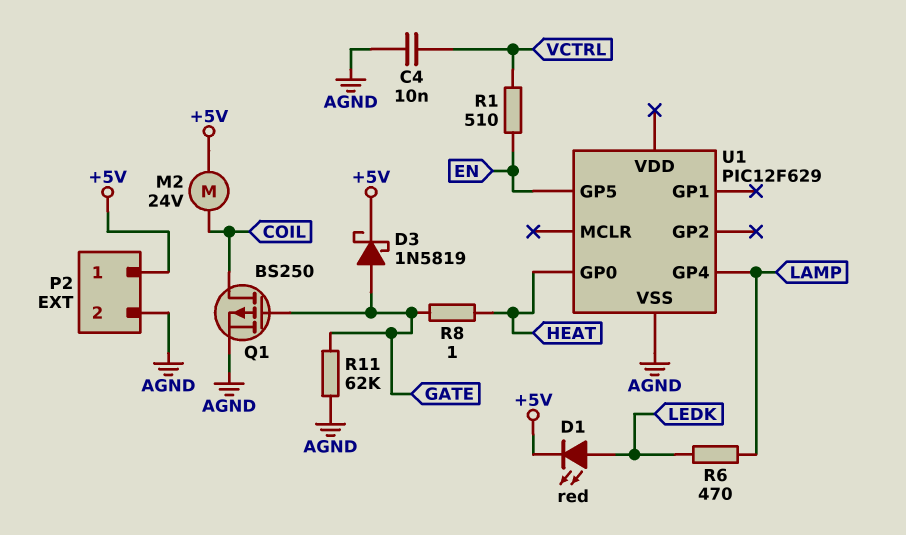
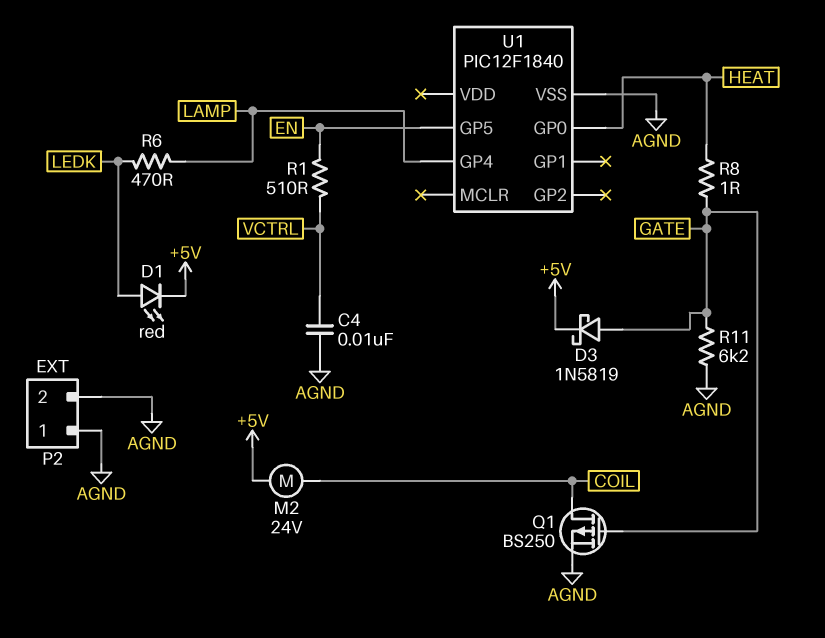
P2 pin 1: +5V -> AGND
R11: 62k (AGND, GATE) -> 6.2k (AGND, GATE)
U1: PIC12F629 -> PIC12F1840

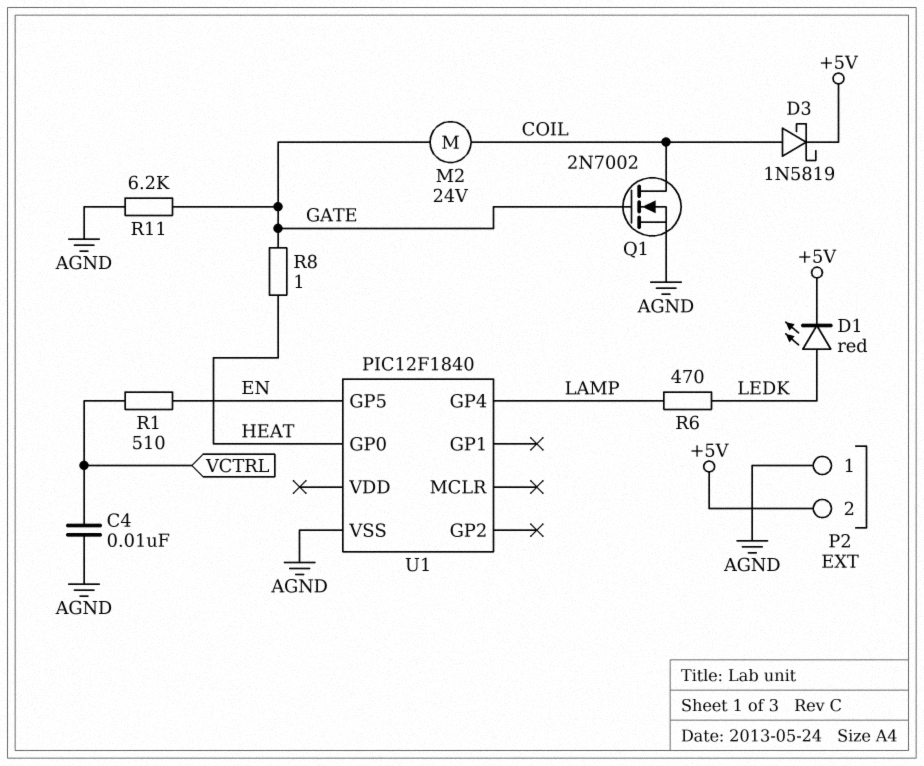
D3: schottky 1N5819 (A GATE, K +5V) -> schottky 1N5819 (A COIL, K +5V)
M2: motor 24V (+5V, COIL) -> motor 24V (COIL, GATE)
P2 pin 2: AGND -> +5V
Q1: PMOS BS250 (G GATE, D COIL, S AGND) -> NMOS 2N7002 (G GATE, D COIL, S AGND)

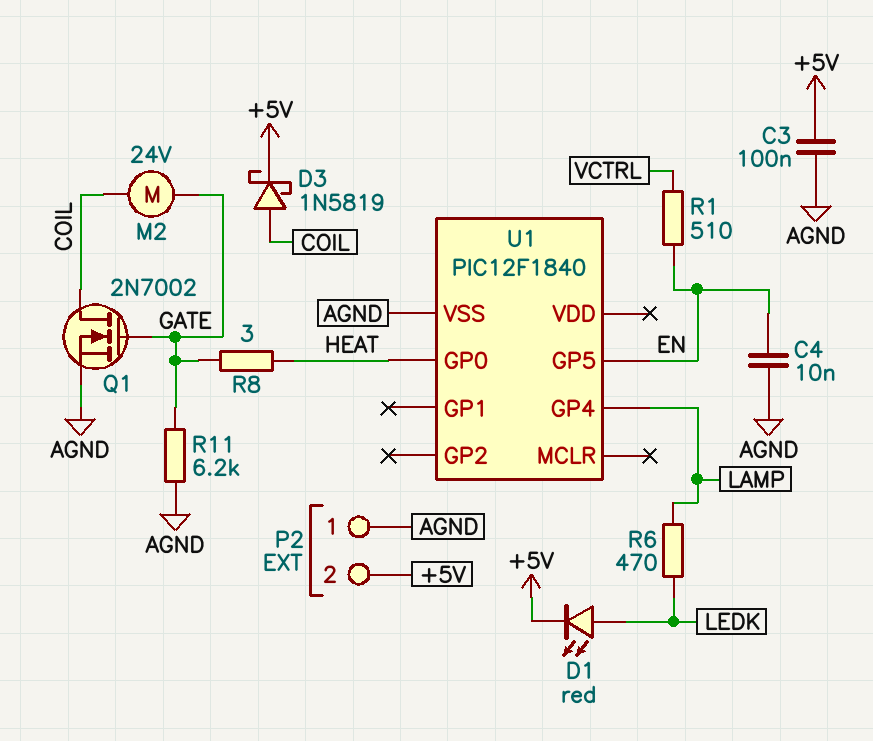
C3: none -> 100nF (+5V, AGND)
C4: 10nF (AGND, VCTRL) -> 10nF (AGND, EN)
R8: 1 (GATE, HEAT) -> 3 (GATE, HEAT)

